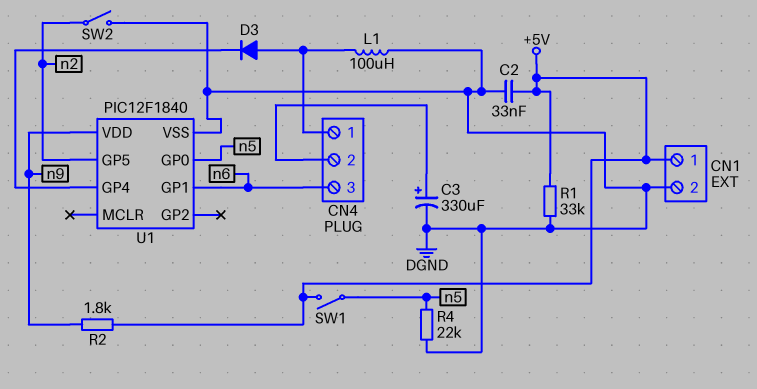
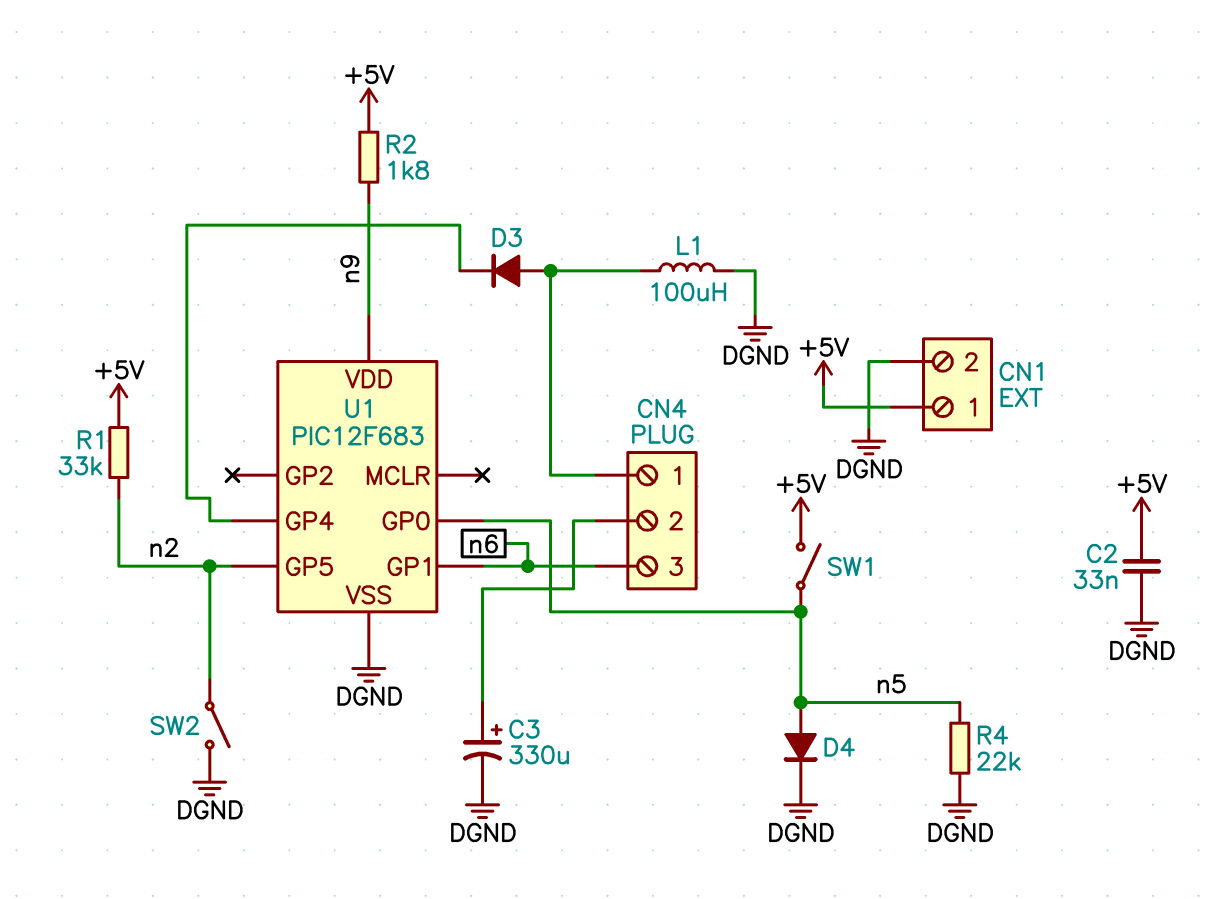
D4: none -> diode (A n5, K DGND)
R1: 33k (+5V, DGND) -> 33k (+5V, n2)
U1: PIC12F1840 -> PIC12F683

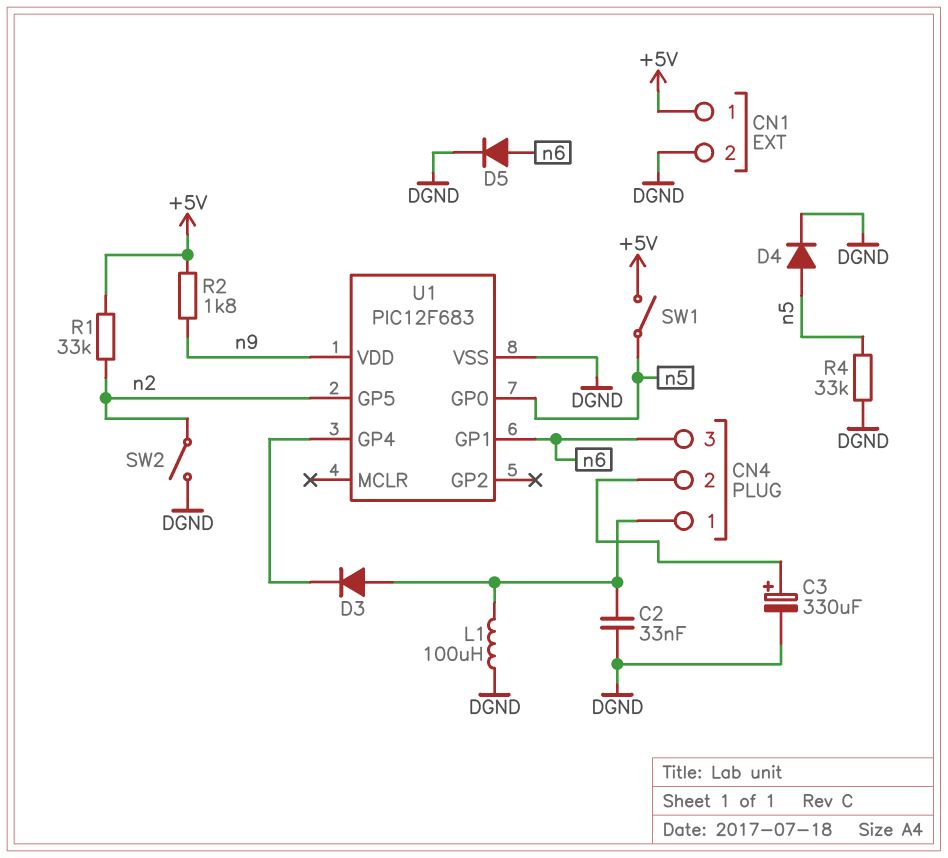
C2: 33nF (+5V, DGND) -> 33nF (CN4/1, DGND)
D5: none -> diode (A n6, K DGND)
R4: 22k (DGND, n5) -> 33k (DGND, n5)

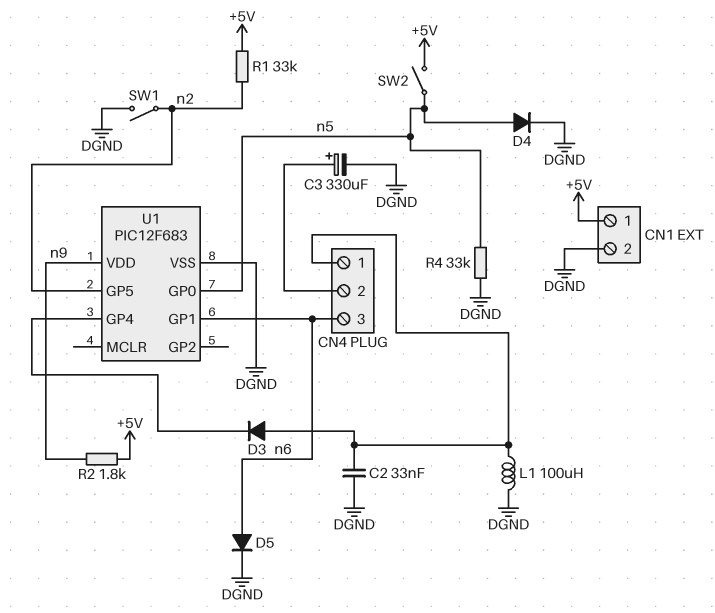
SW1: switch (+5V, n5) -> switch (DGND, n2)
SW2: switch (DGND, n2) -> switch (+5V, n5)

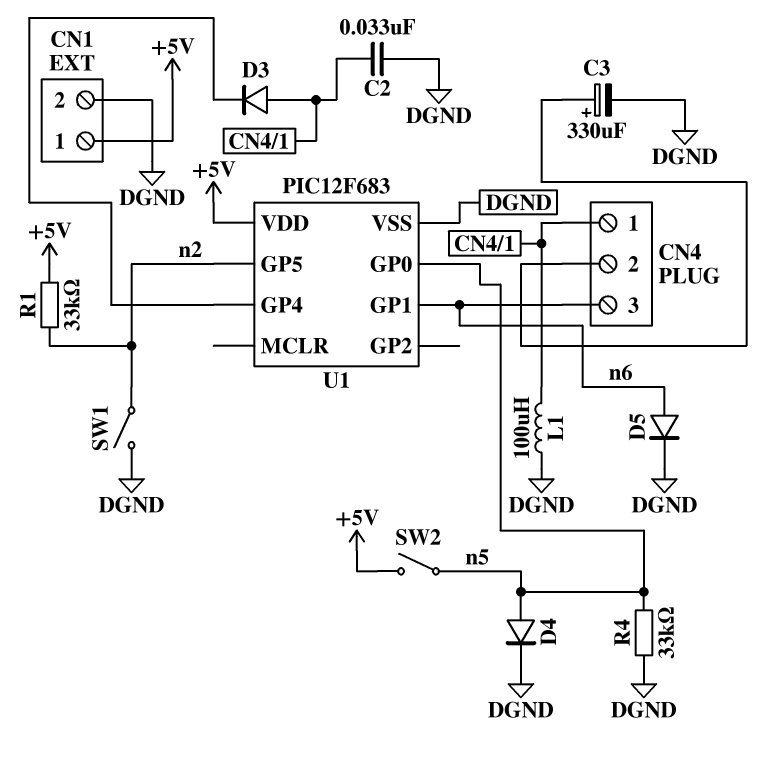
R2: 1.8k (+5V, n9) -> none
U1 pin VDD: n9 -> +5V

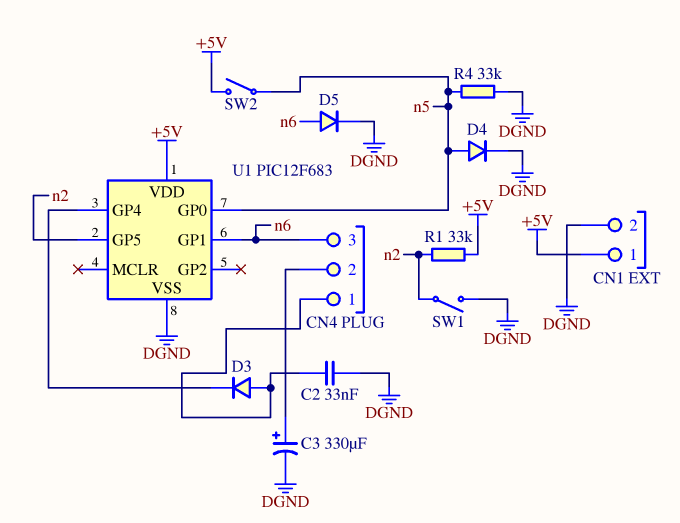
L1: 100uH (CN4/1, DGND) -> none

